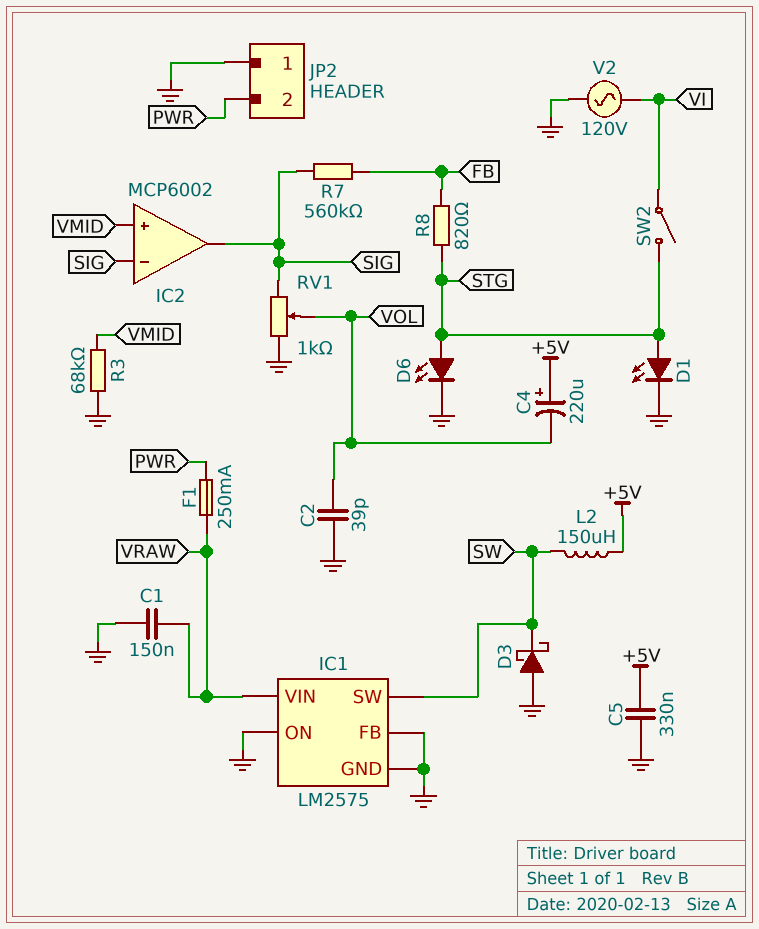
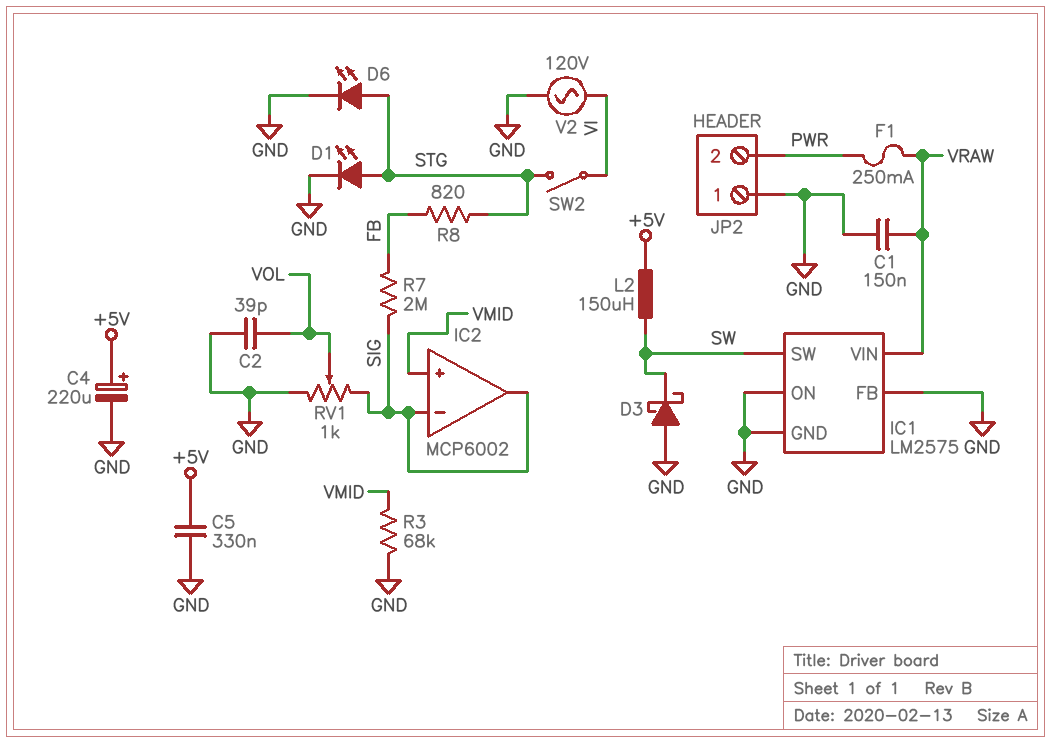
C4: 220uF (plus +5V, minus VOL) -> 220uF (plus +5V, minus GND)
R7: 560k (FB, SIG) -> 2M (FB, SIG)

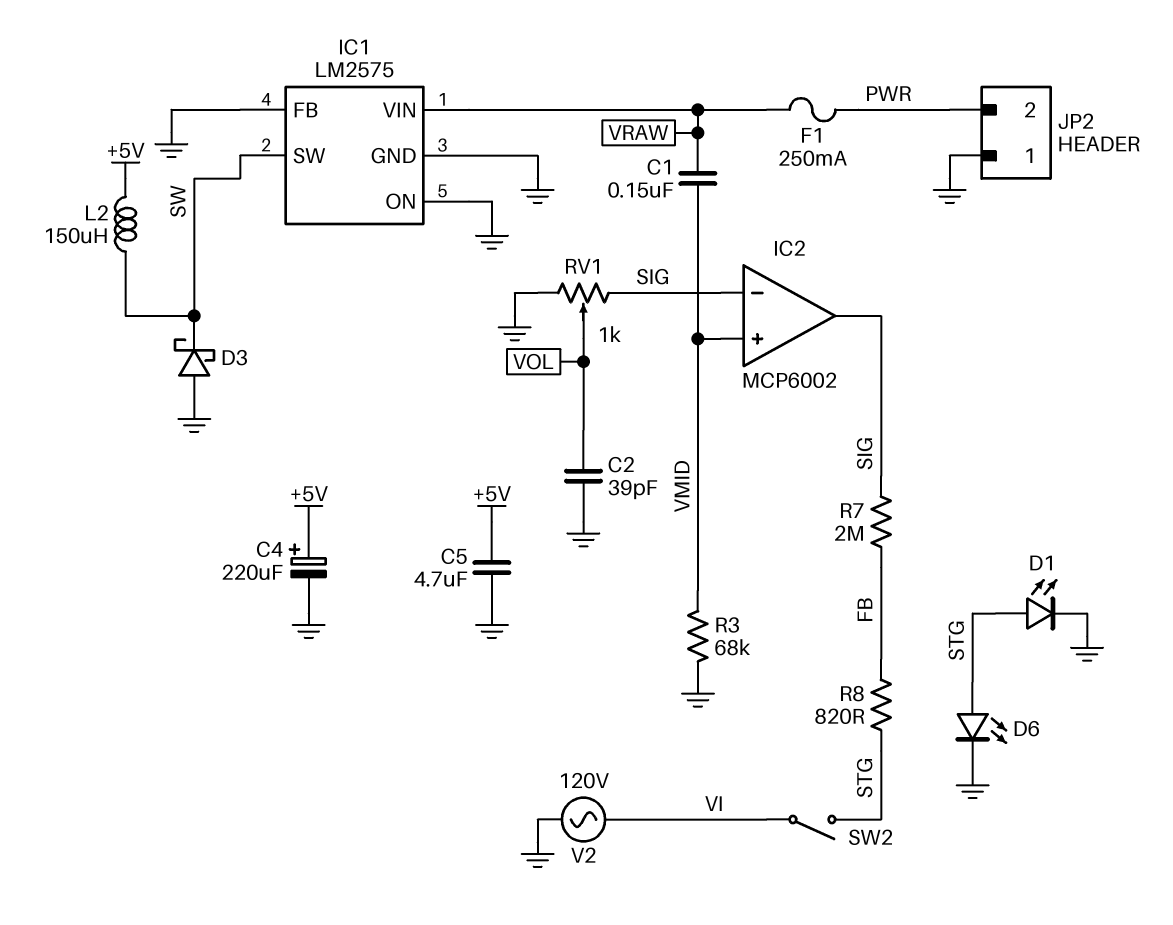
C1: 150nF (GND, VRAW) -> 150nF (VMID, VRAW)
C5: 330nF (+5V, GND) -> 4.7uF (+5V, GND)

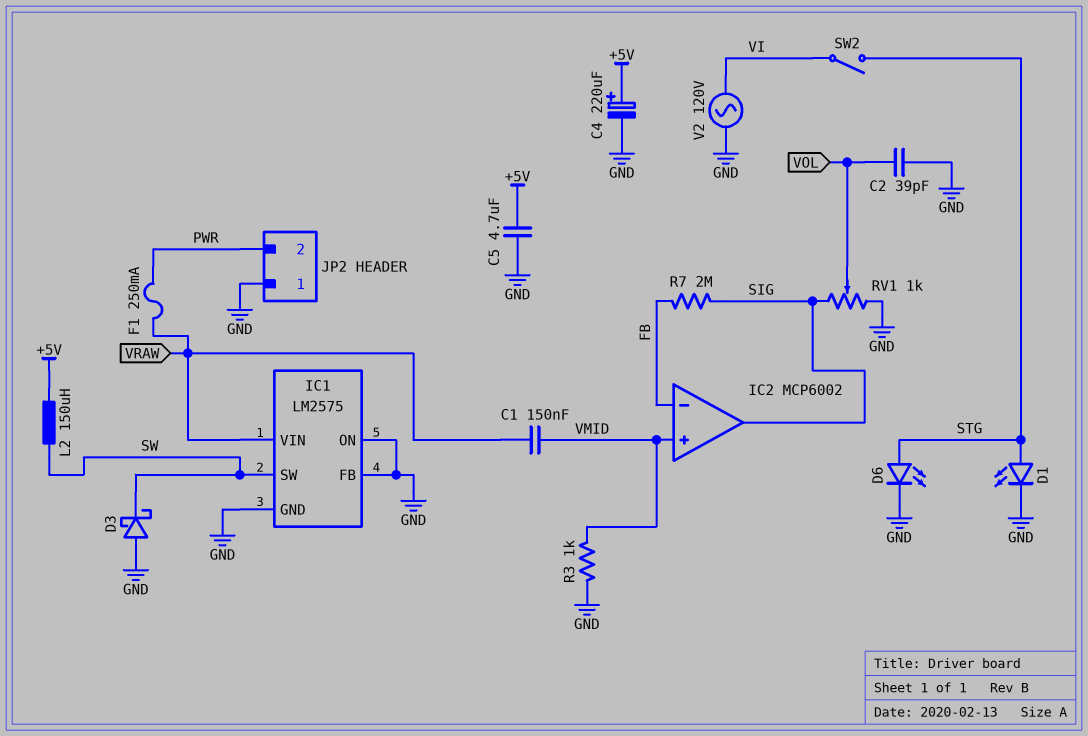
IC2 pin in-: SIG -> FB
R3: 68k (GND, VMID) -> 1k (GND, VMID)
R8: 820 (FB, STG) -> none

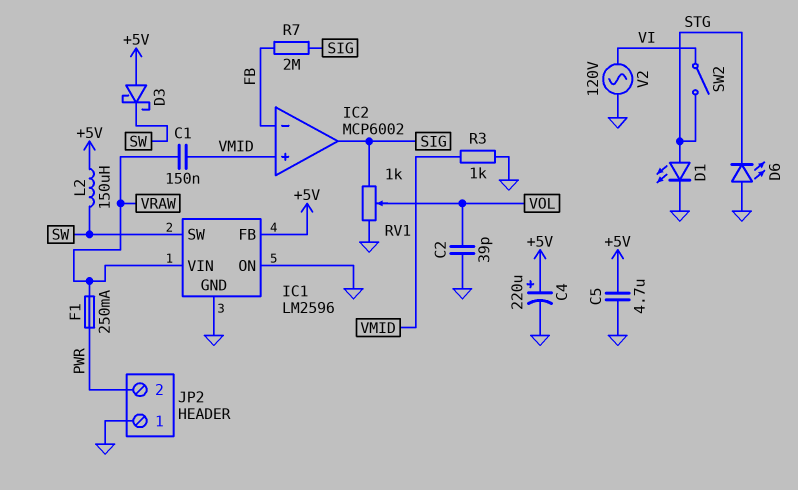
D3: schottky (A GND, K SW) -> schottky (A +5V, K SW)
D6: LED (A STG, K GND) -> LED (A GND, K STG)
IC1: LM2575 -> LM2596
IC1 pin FB: GND -> +5V

